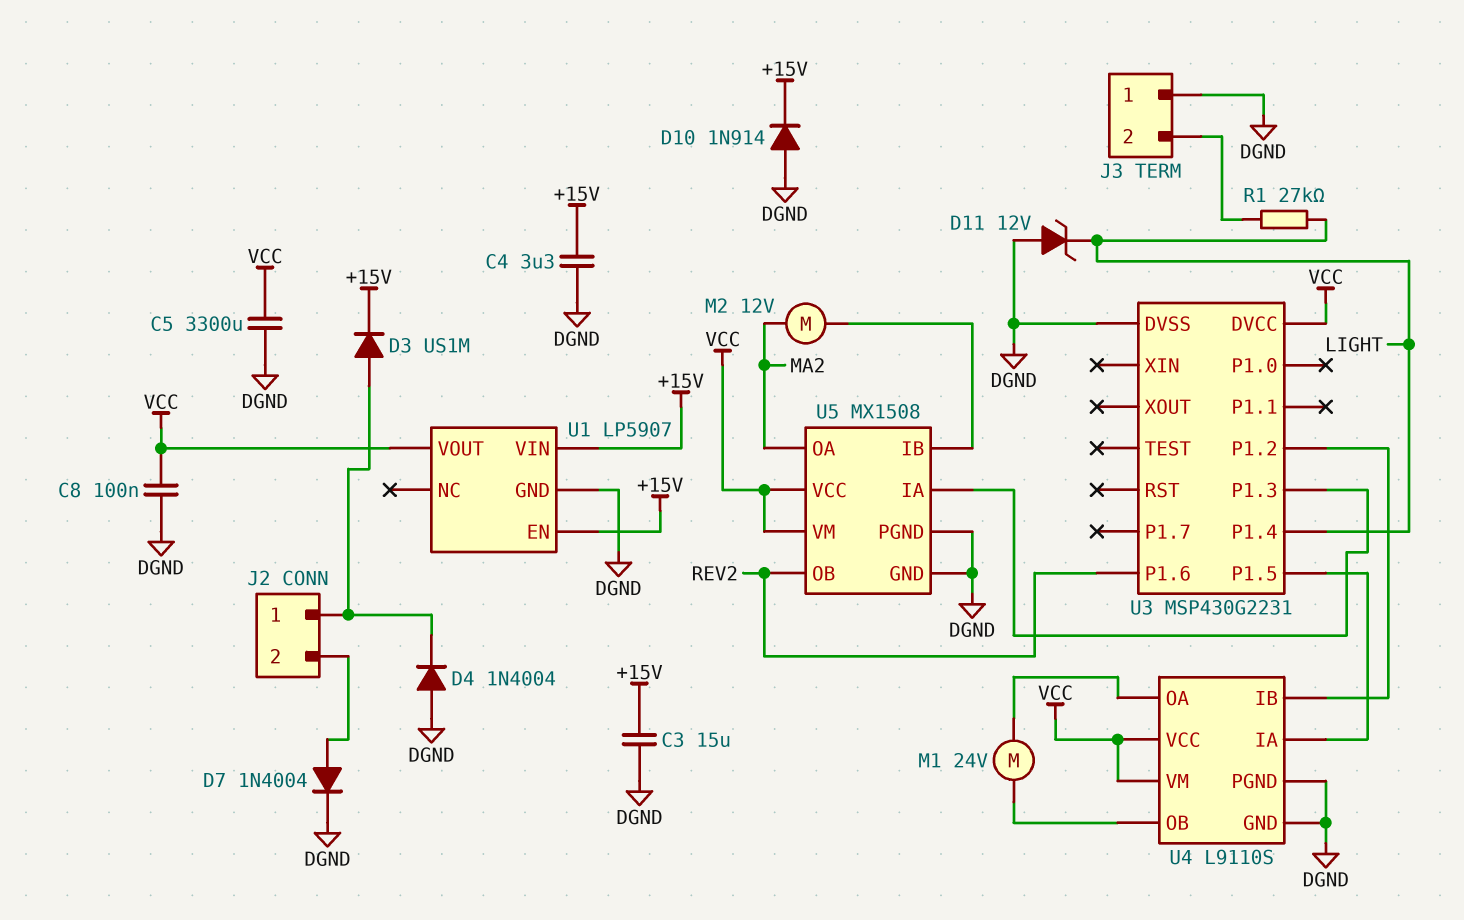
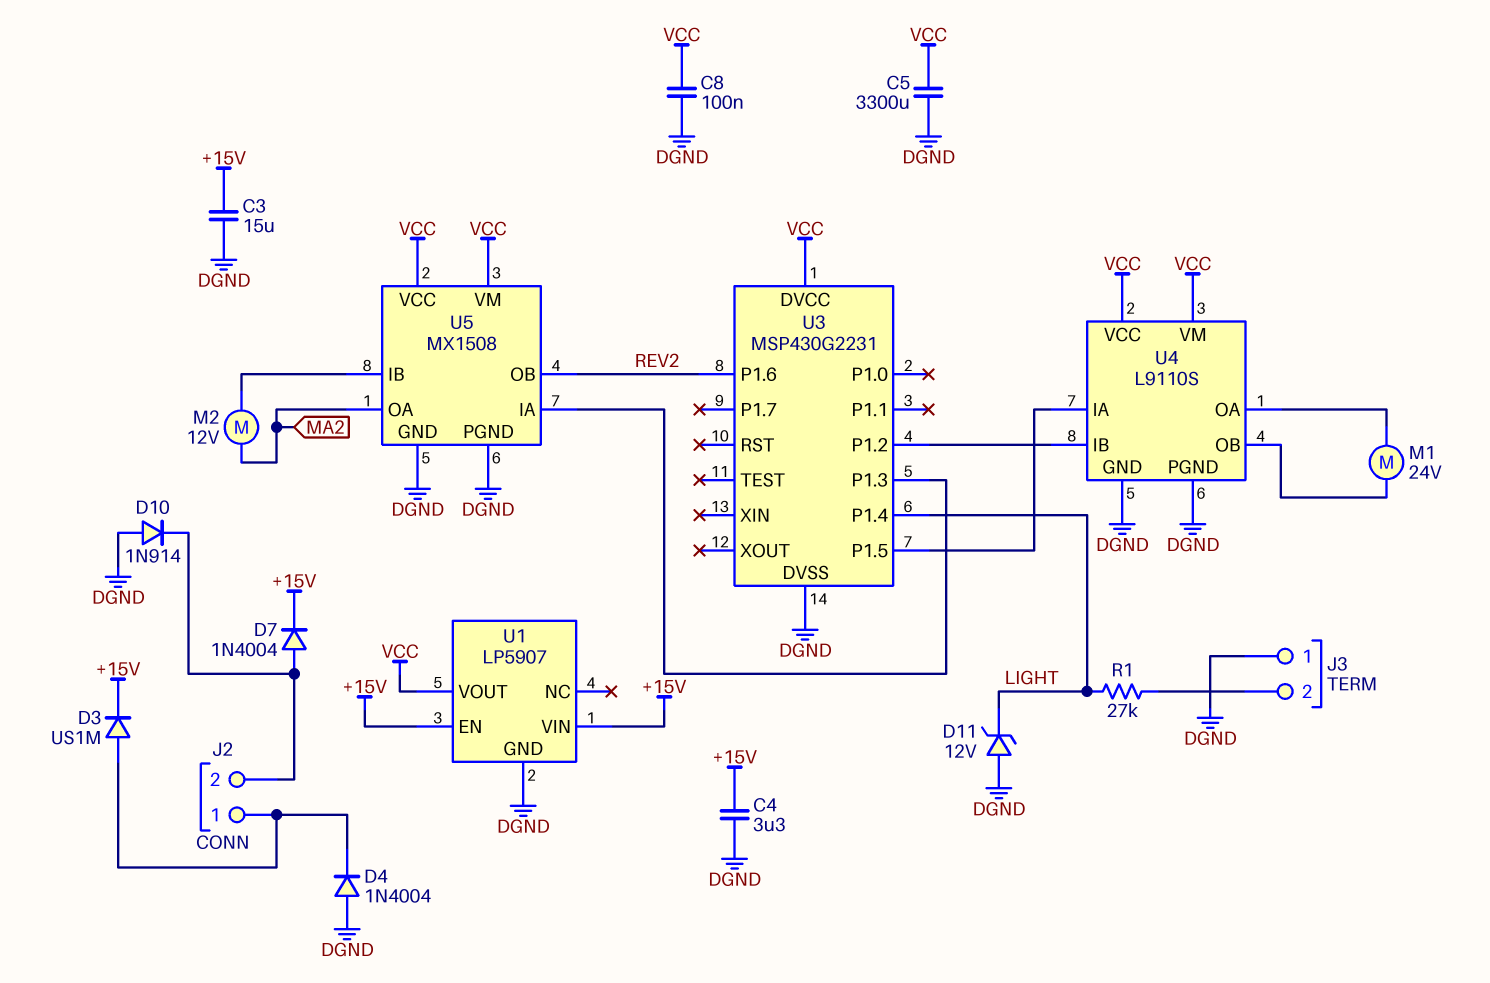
D7: diode 1N4004 (A J2/2, K DGND) -> diode 1N4004 (A J2/2, K +15V)
D10: diode 1N914 (A DGND, K +15V) -> diode 1N914 (A DGND, K J2/2)

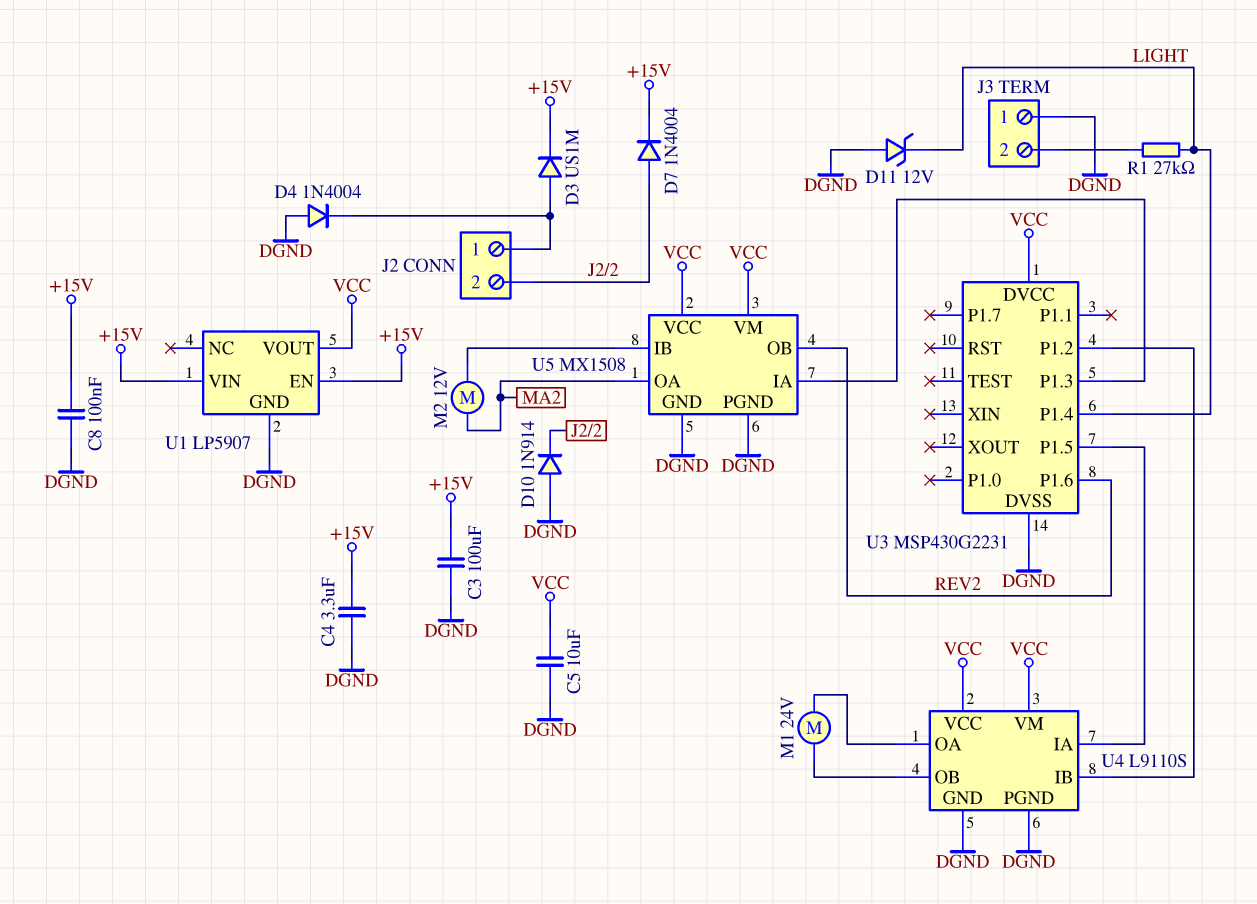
C3: 15uF (+15V, DGND) -> 100uF (+15V, DGND)
C5: 3300uF (DGND, VCC) -> 10uF (DGND, VCC)
C8: 100nF (DGND, VCC) -> 100nF (+15V, DGND)

